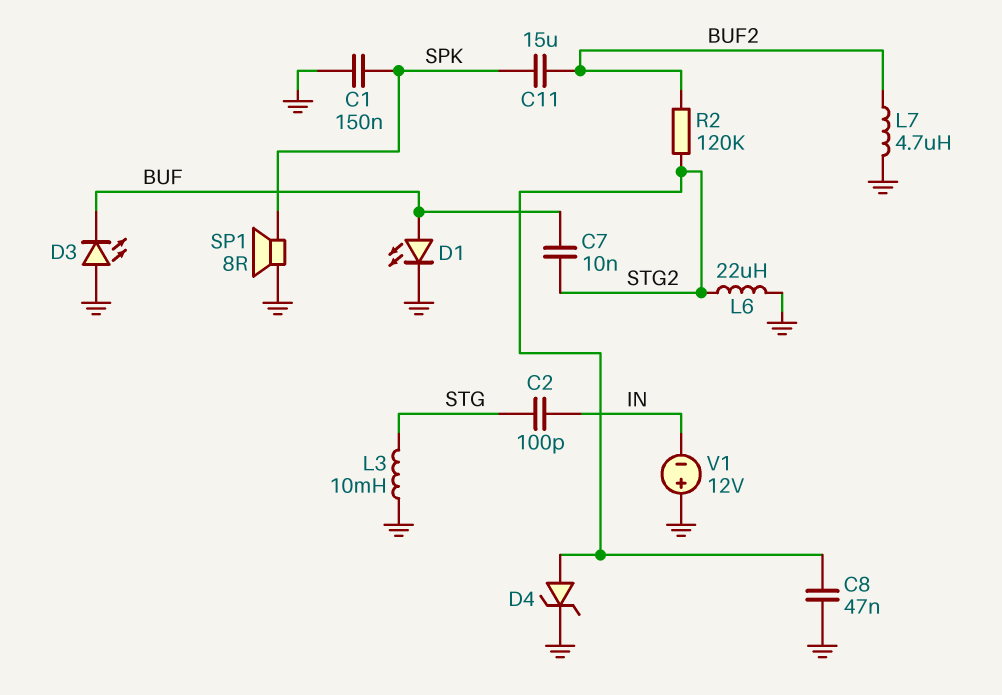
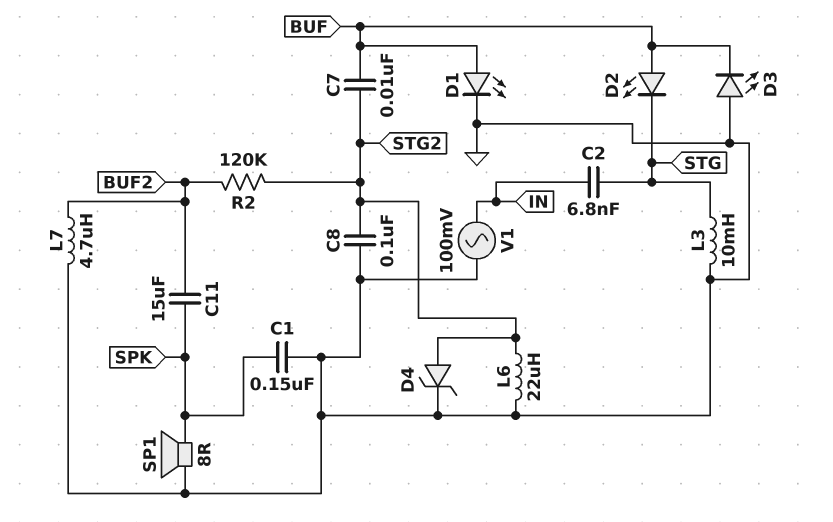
C2: 100pF (IN, STG) -> 6.8nF (IN, STG)
C8: 47nF (GND, STG2) -> 100nF (GND, STG2)
D2: none -> LED (A BUF, K STG)
V1: 12V (plus GND, minus IN) -> AC 100mV (GND, IN)

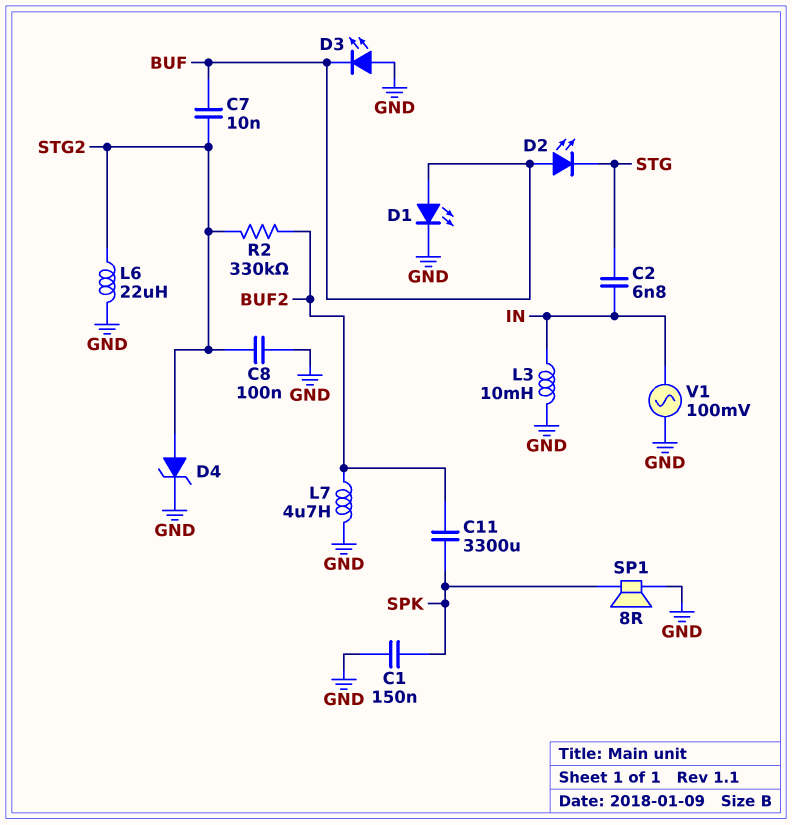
C11: 15uF (BUF2, SPK) -> 3300uF (BUF2, SPK)
L3: 10mH (GND, STG) -> 10mH (GND, IN)
R2: 120k (BUF2, STG2) -> 330k (BUF2, STG2)

